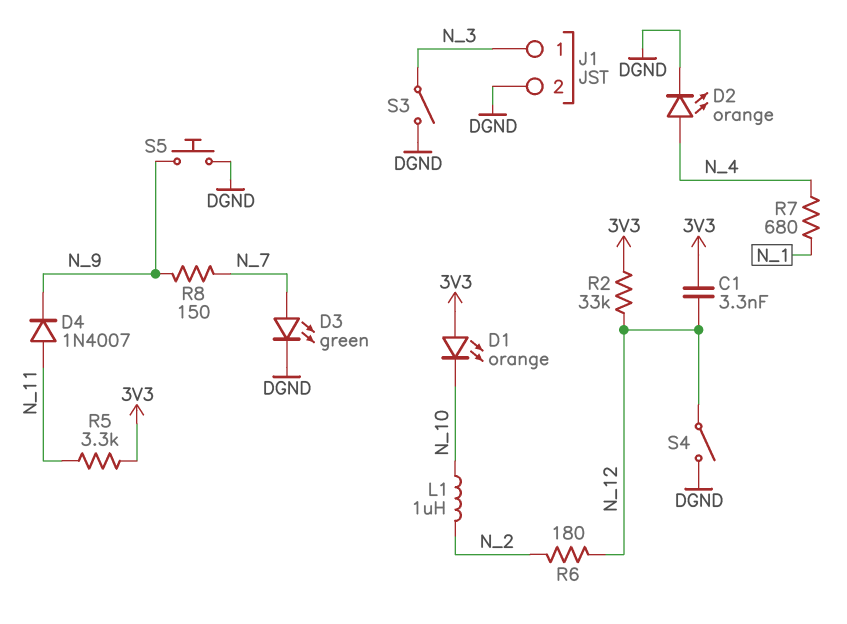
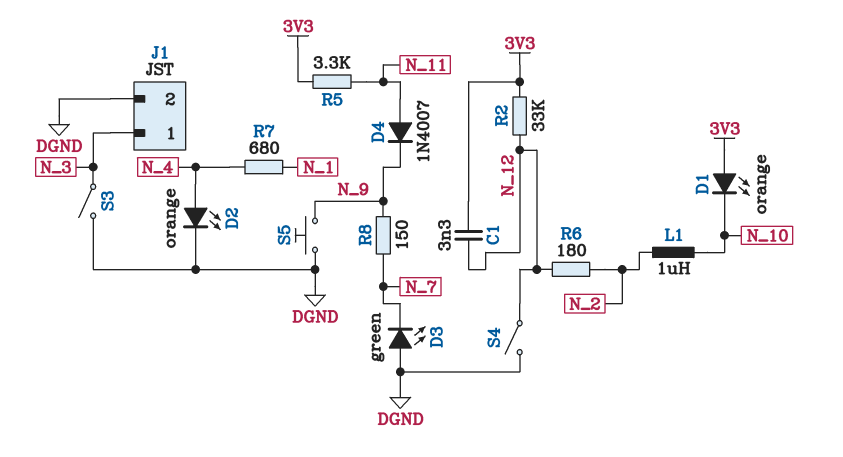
D3: LED green (A N_7, K DGND) -> LED green (A DGND, K N_7)

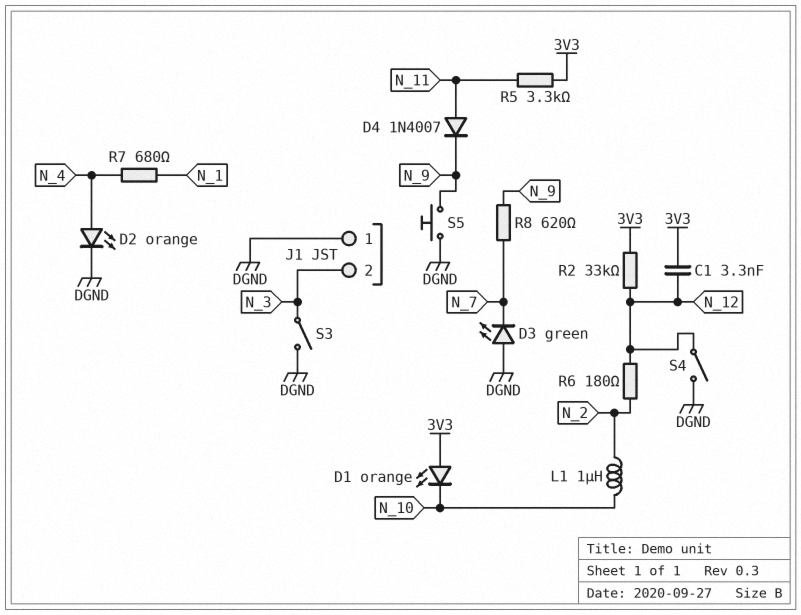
J1 pin 1: N_3 -> DGND
J1 pin 2: DGND -> N_3
R8: 150 (N_7, N_9) -> 620 (N_7, N_9)

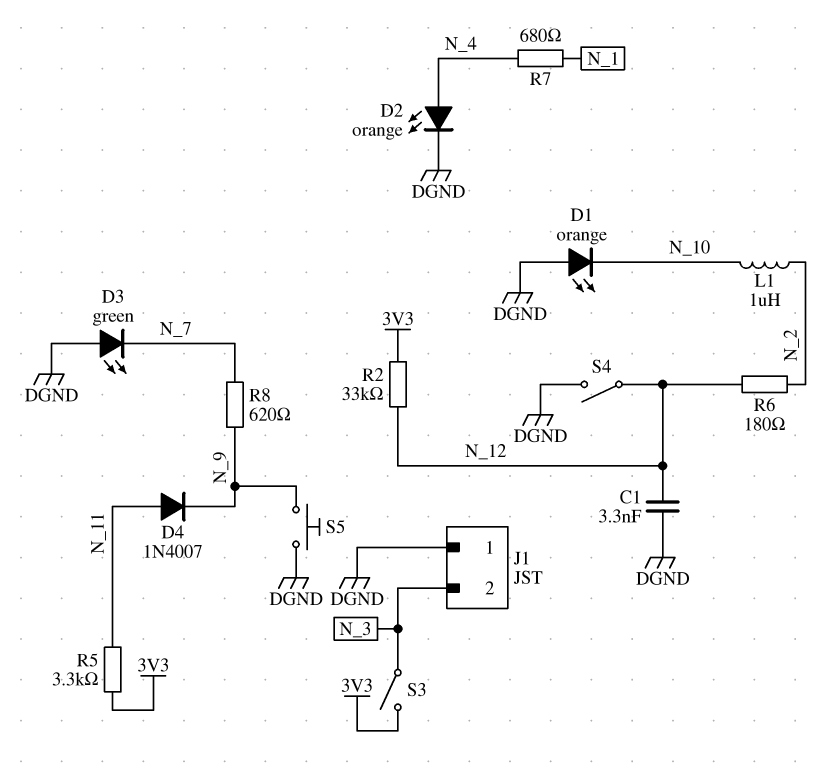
C1: 3.3nF (3V3, N_12) -> 3.3nF (DGND, N_12)
D1: LED orange (A 3V3, K N_10) -> LED orange (A DGND, K N_10)
S3: switch (DGND, N_3) -> switch (3V3, N_3)

